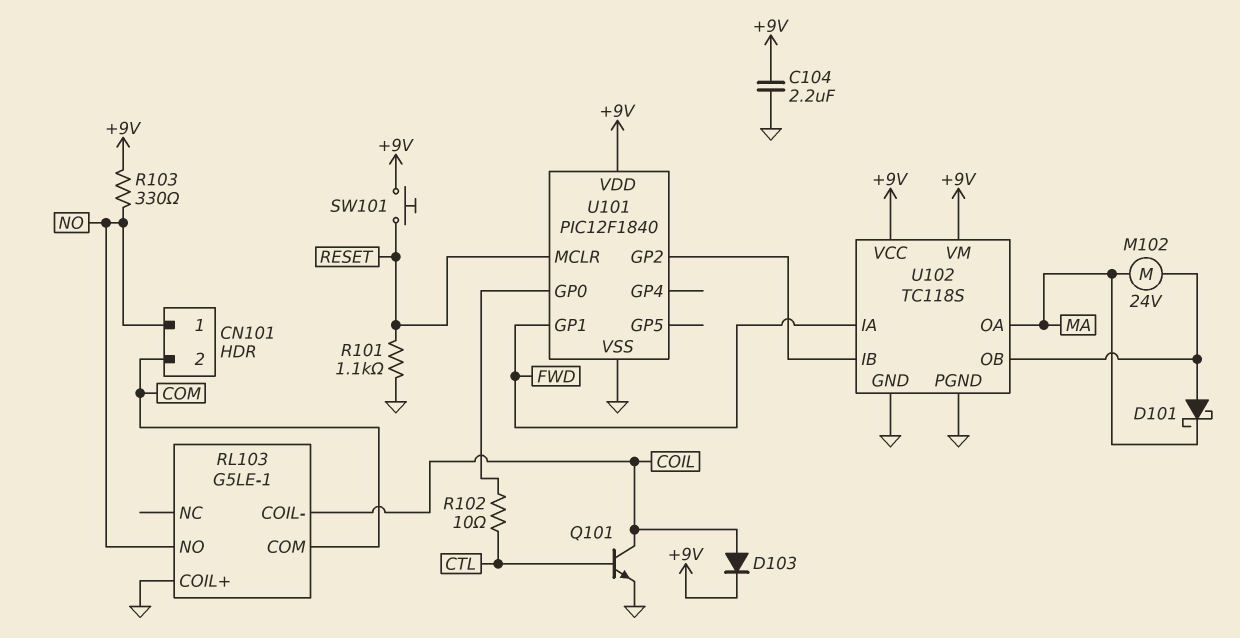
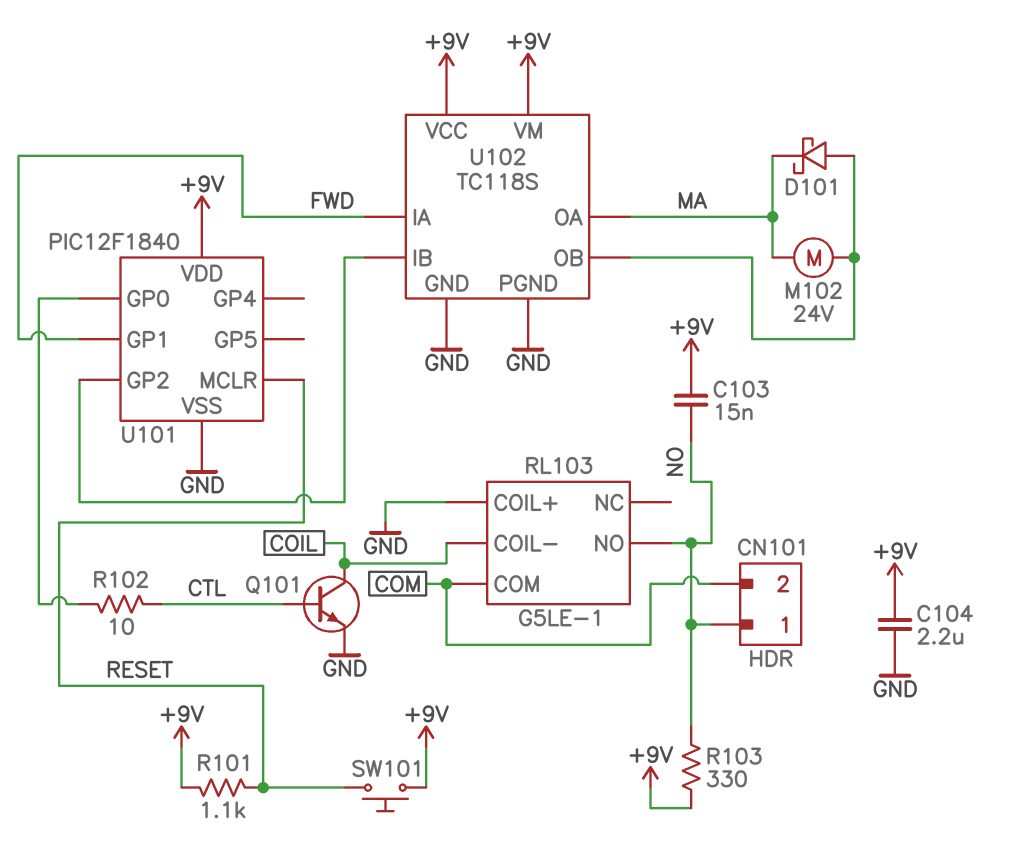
C103: none -> 15nF (+9V, NO)
D103: diode (A COIL, K +9V) -> none
R101: 1.1k (GND, RESET) -> 1.1k (+9V, RESET)

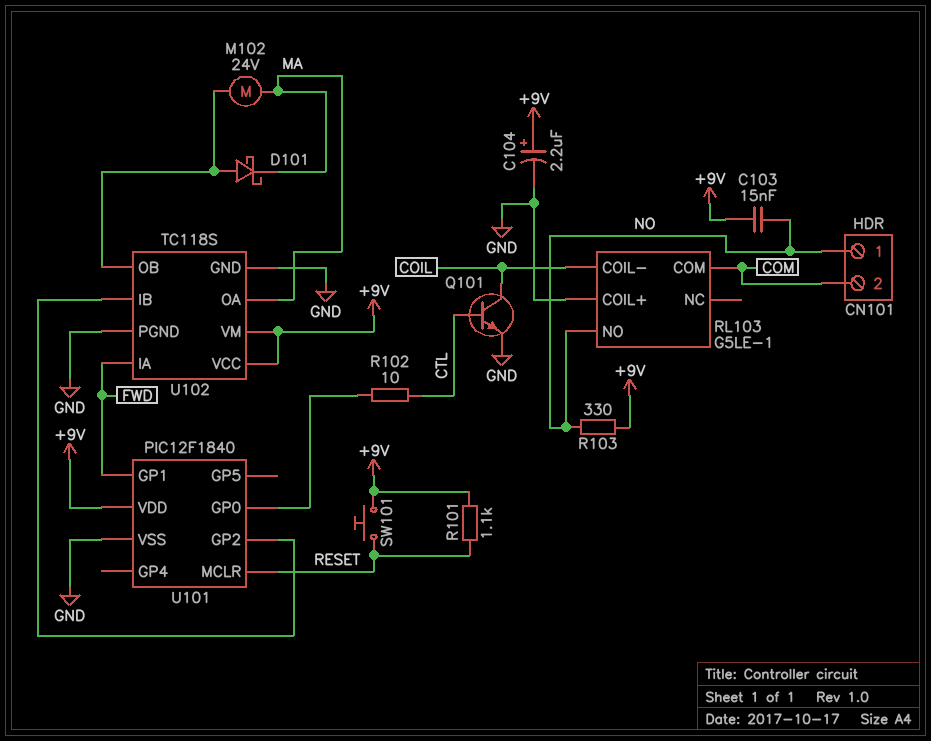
C104: 2.2uF (+9V, GND) -> 2.2uF (plus +9V, minus GND)

